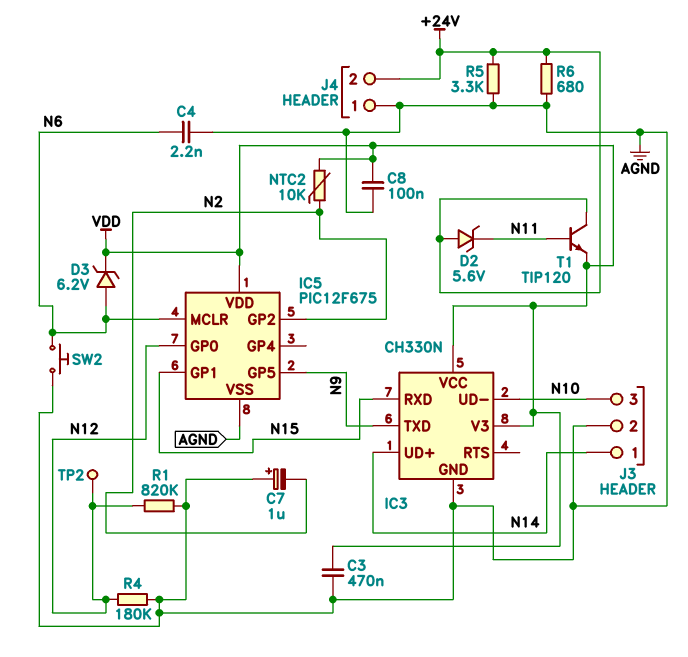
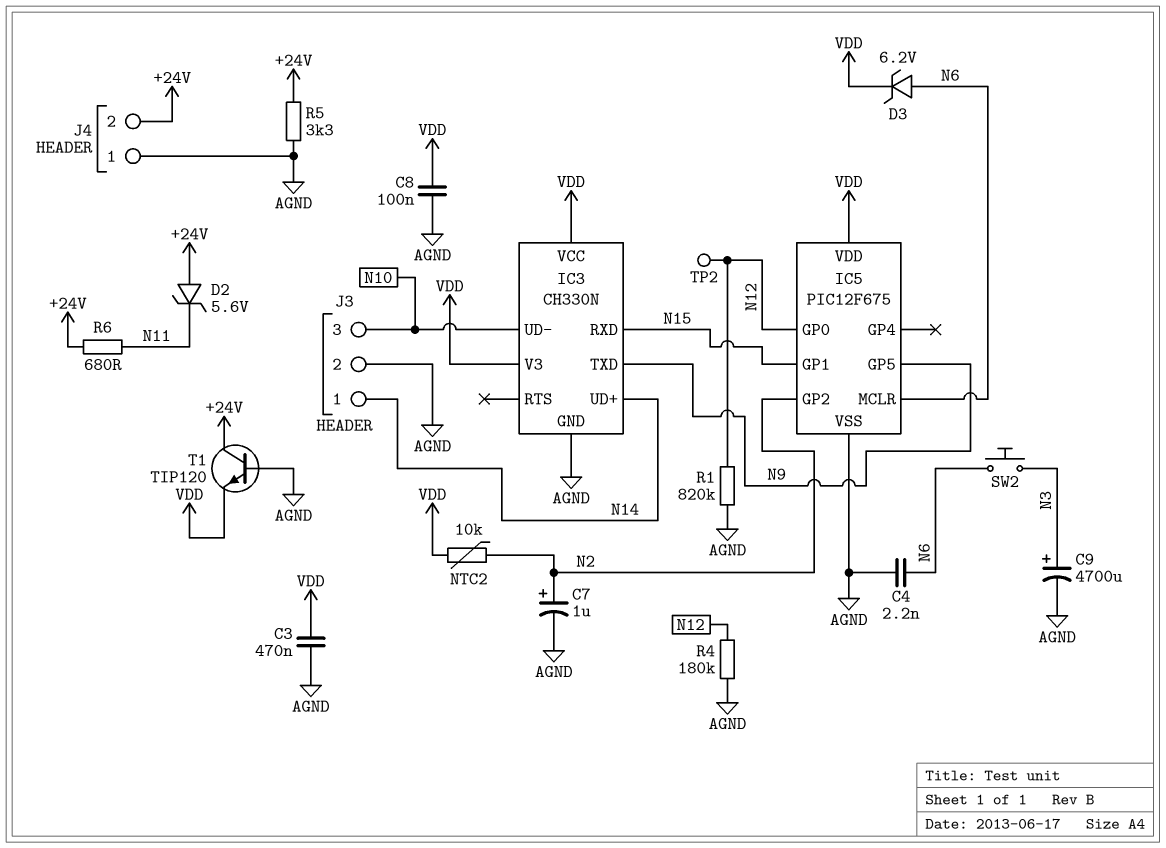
C7: 1uF (plus AGND, minus N2) -> 1uF (plus N2, minus AGND)
C9: none -> 4700uF (plus N3, minus AGND)
R6: 680 (+24V, AGND) -> 680 (+24V, N11)
SW2: button (AGND, N6) -> button (N3, N6)
T1: NPN TIP120 (B N11, C +24V, E VDD) -> NPN TIP120 (B AGND, C +24V, E VDD)

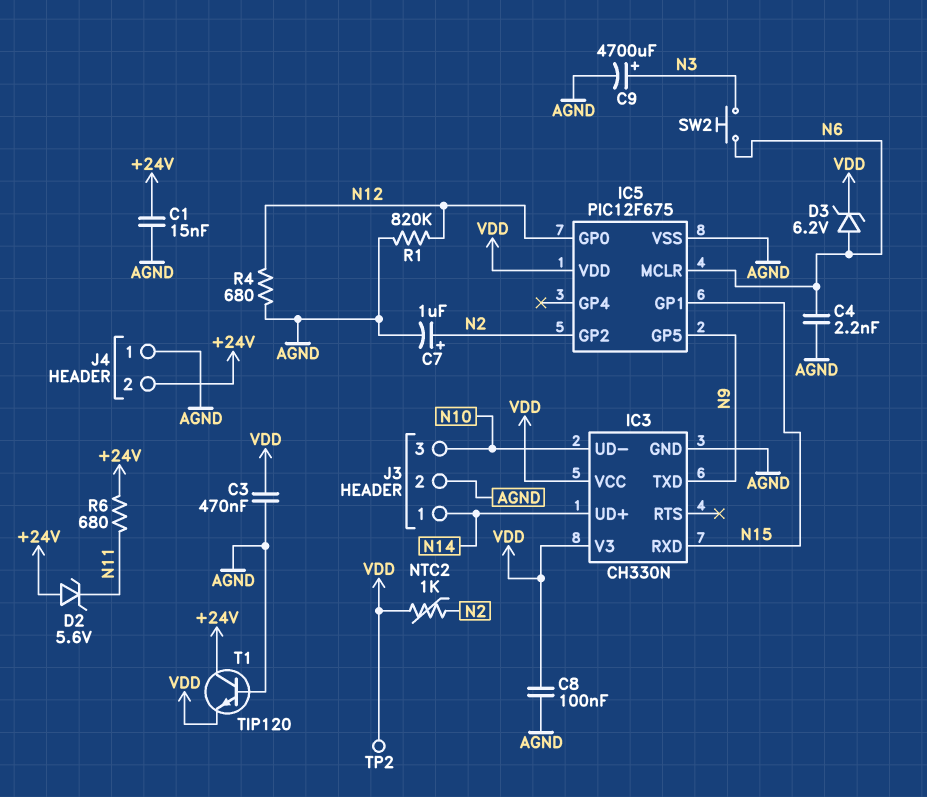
C1: none -> 15nF (+24V, AGND)
NTC2: 10k (N2, VDD) -> 1k (N2, VDD)
R4: 180k (AGND, N12) -> 680 (AGND, N12)
R5: 3.3k (+24V, AGND) -> none
TP2: test point (N12) -> test point (VDD)

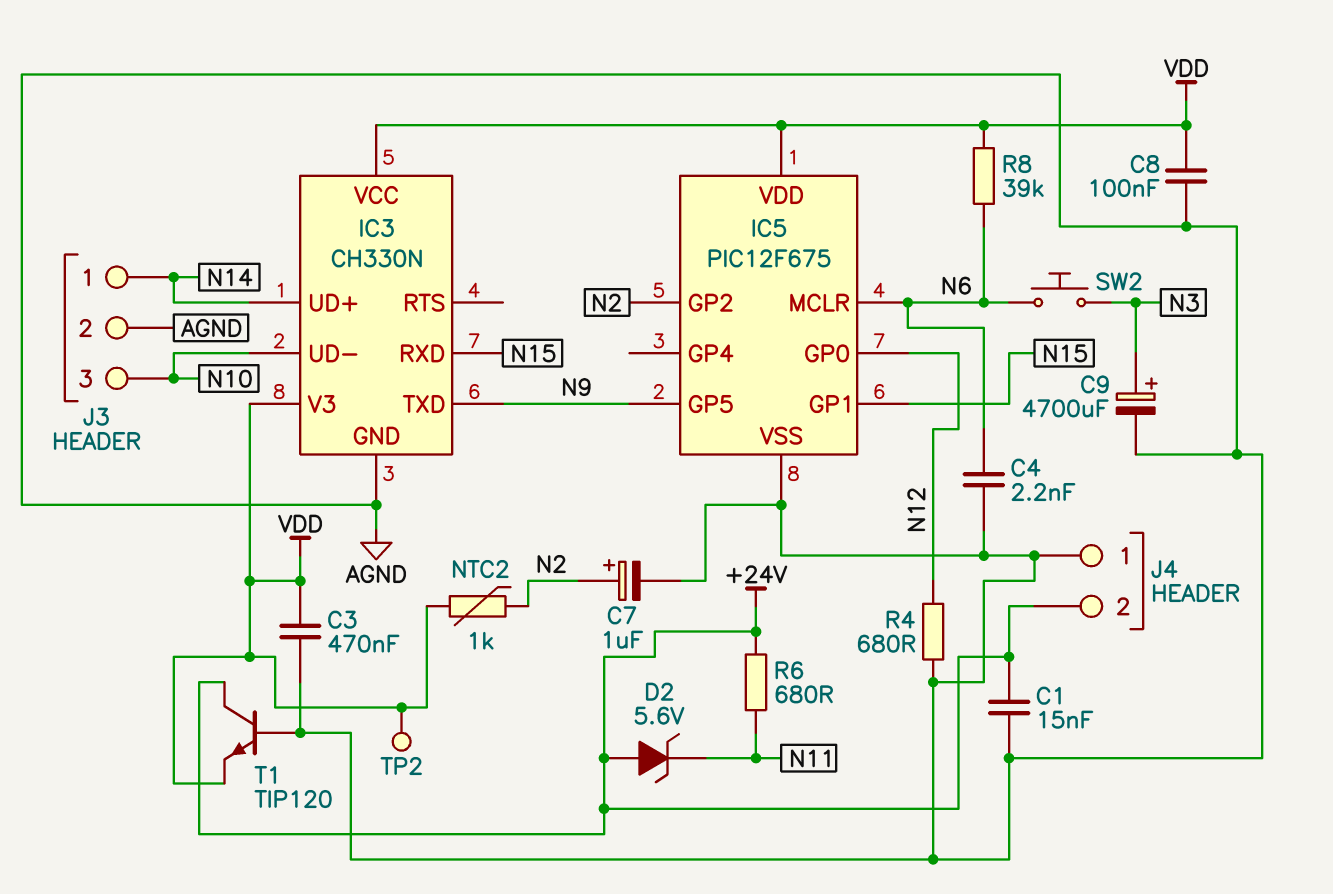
D3: zener 6.2V (A N6, K VDD) -> none
R1: 820k (AGND, N12) -> none
R8: none -> 39k (N6, VDD)

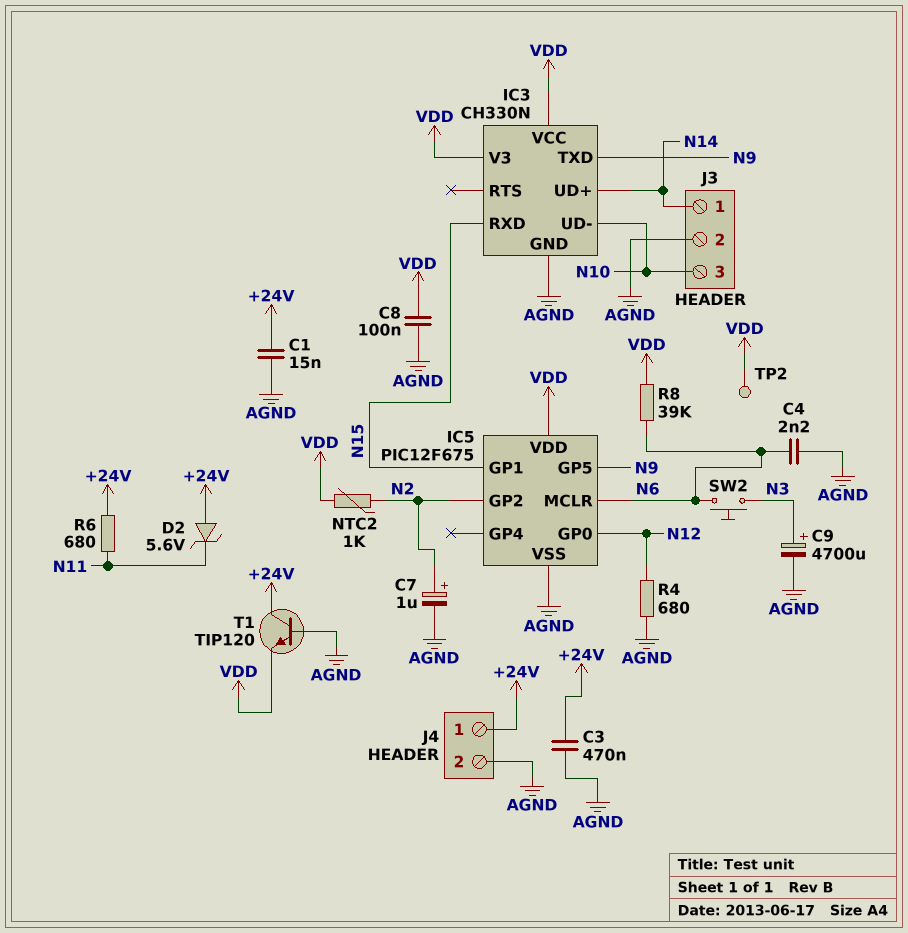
C3: 470nF (AGND, VDD) -> 470nF (+24V, AGND)
J4 pin 1: AGND -> +24V
J4 pin 2: +24V -> AGND

